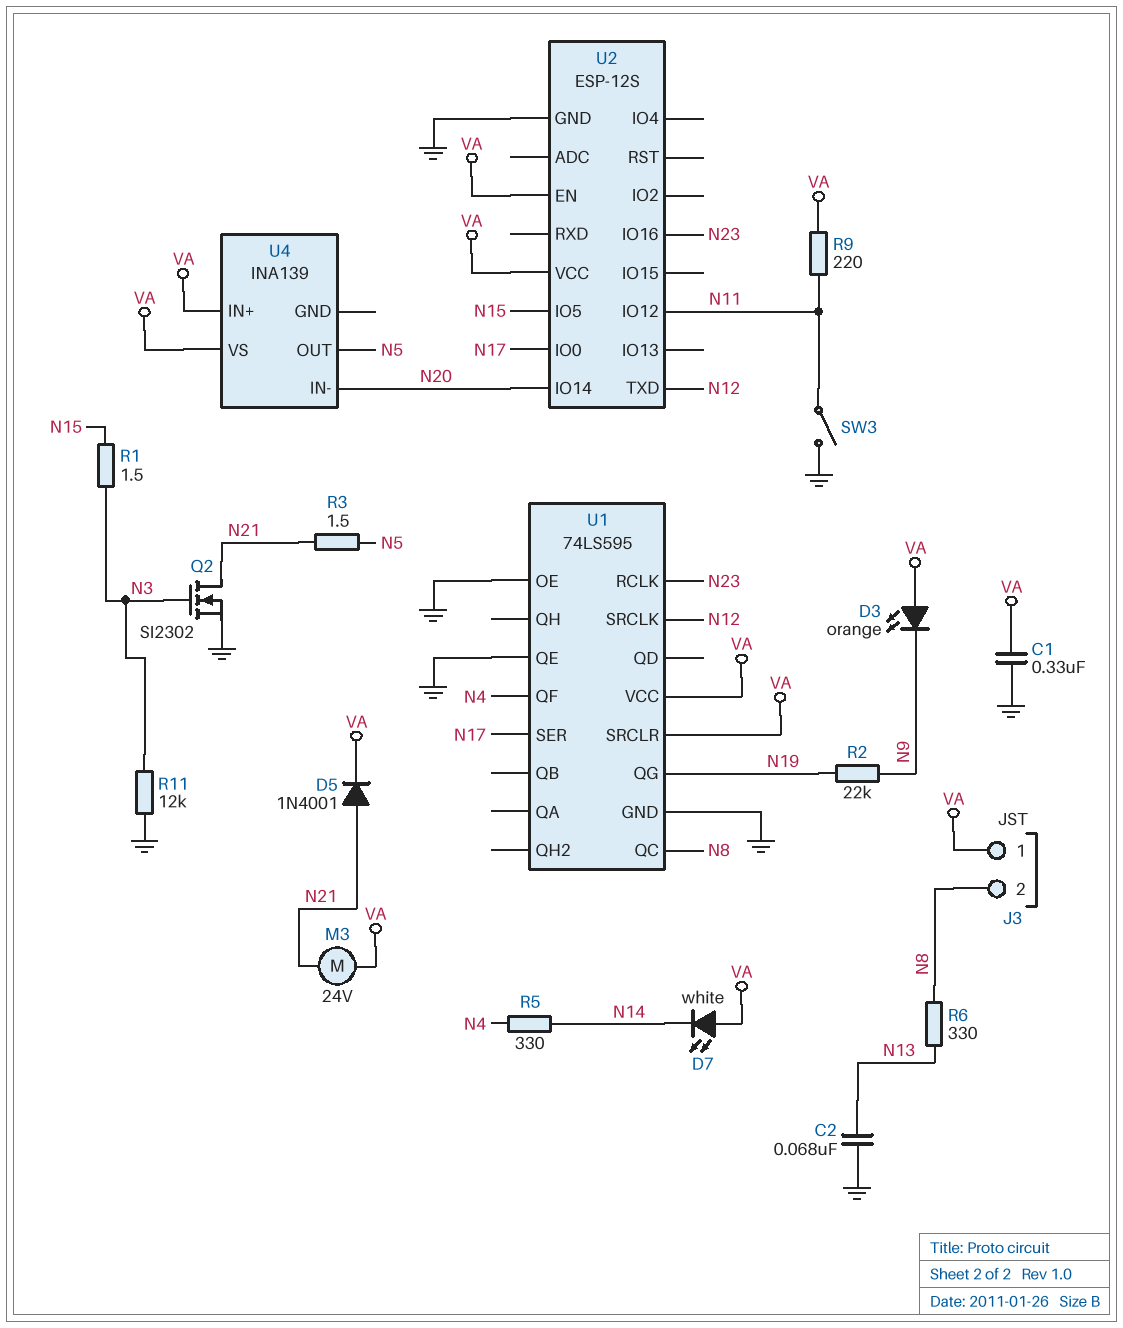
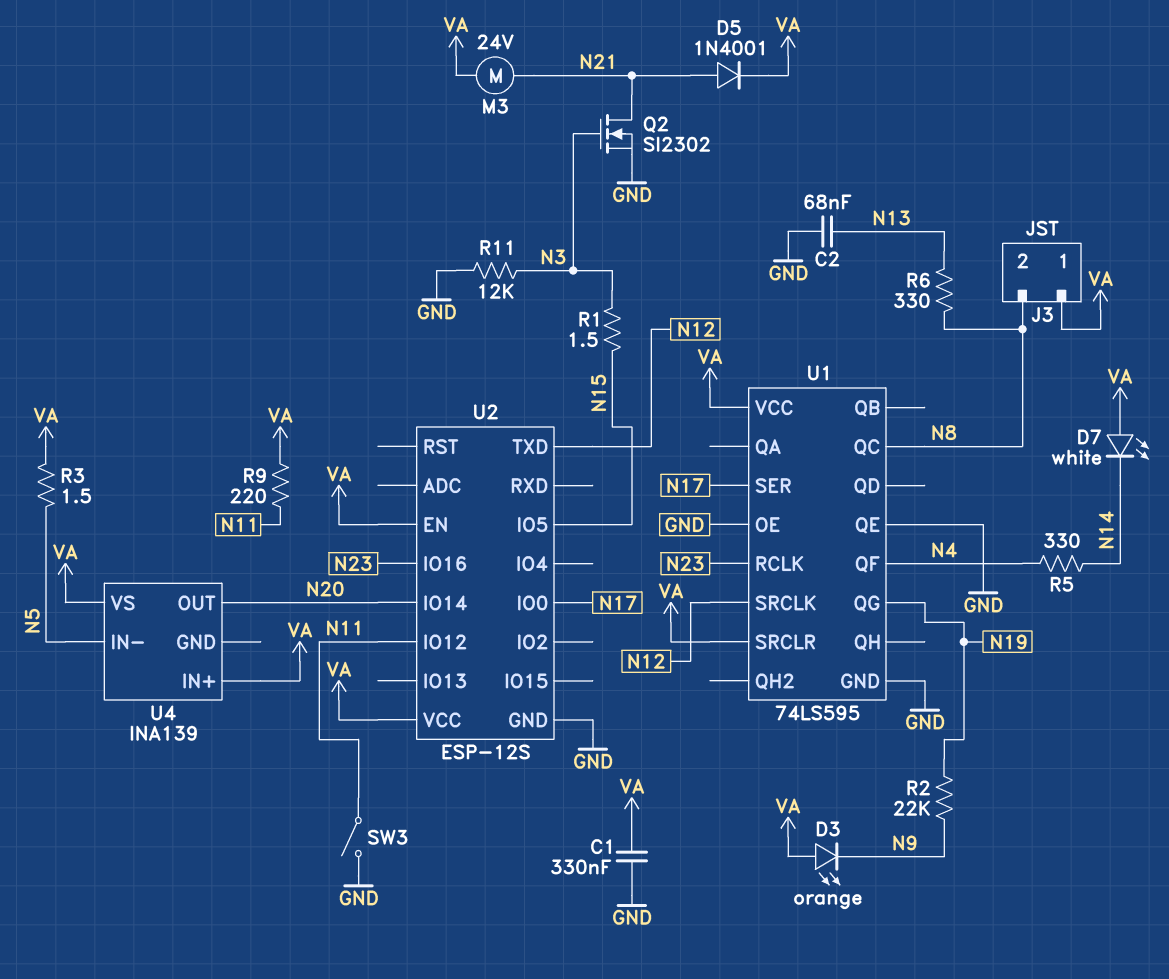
R3: 1.5 (N5, N21) -> 1.5 (N5, VA)
U4 pin IN-: N20 -> N5
U4 pin OUT: N5 -> N20

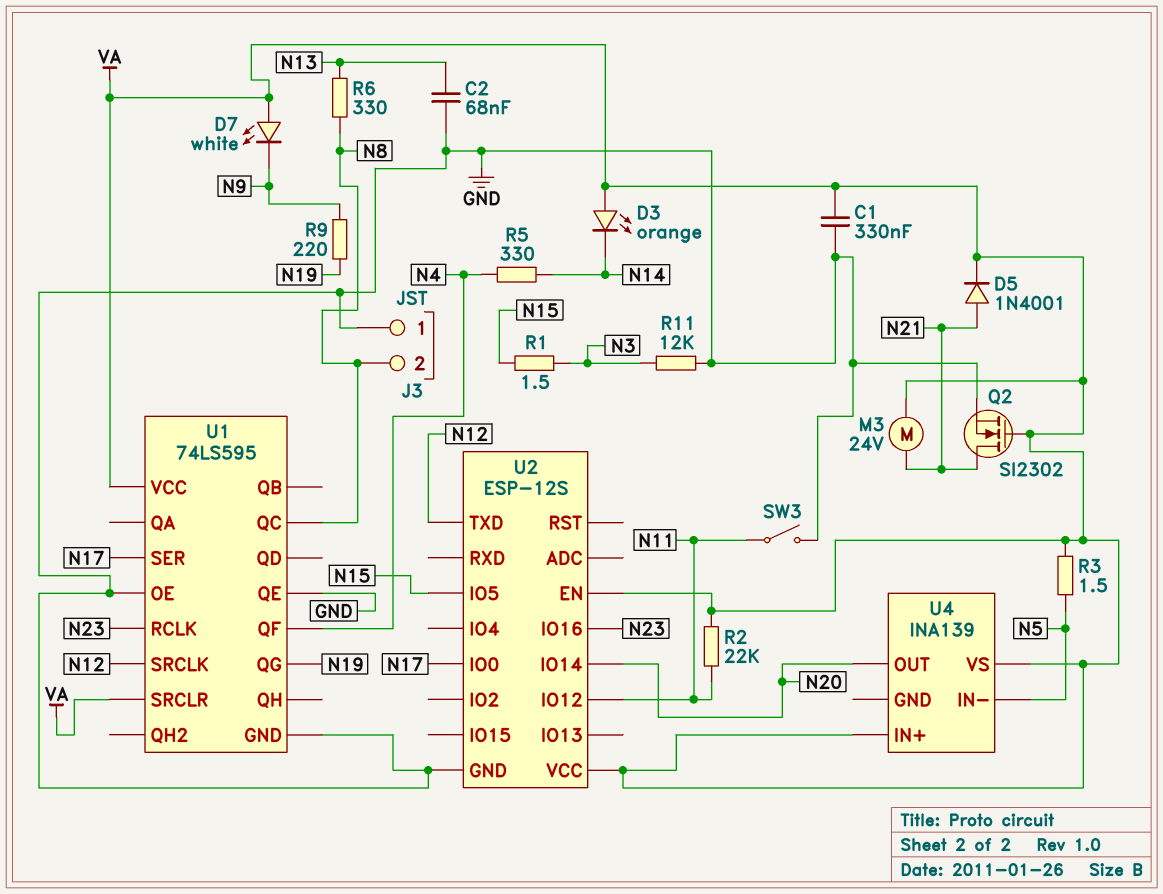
D3: LED orange (A VA, K N9) -> LED orange (A VA, K N14)
D7: LED white (A VA, K N14) -> LED white (A VA, K N9)
J3 pin 1: VA -> GND
Q2: NMOS SI2302 (G N3, D N21, S GND) -> NMOS SI2302 (G VA, D N21, S GND)
R2: 22k (N9, N19) -> 22k (N11, VA)
R9: 220 (N11, VA) -> 220 (N9, N19)

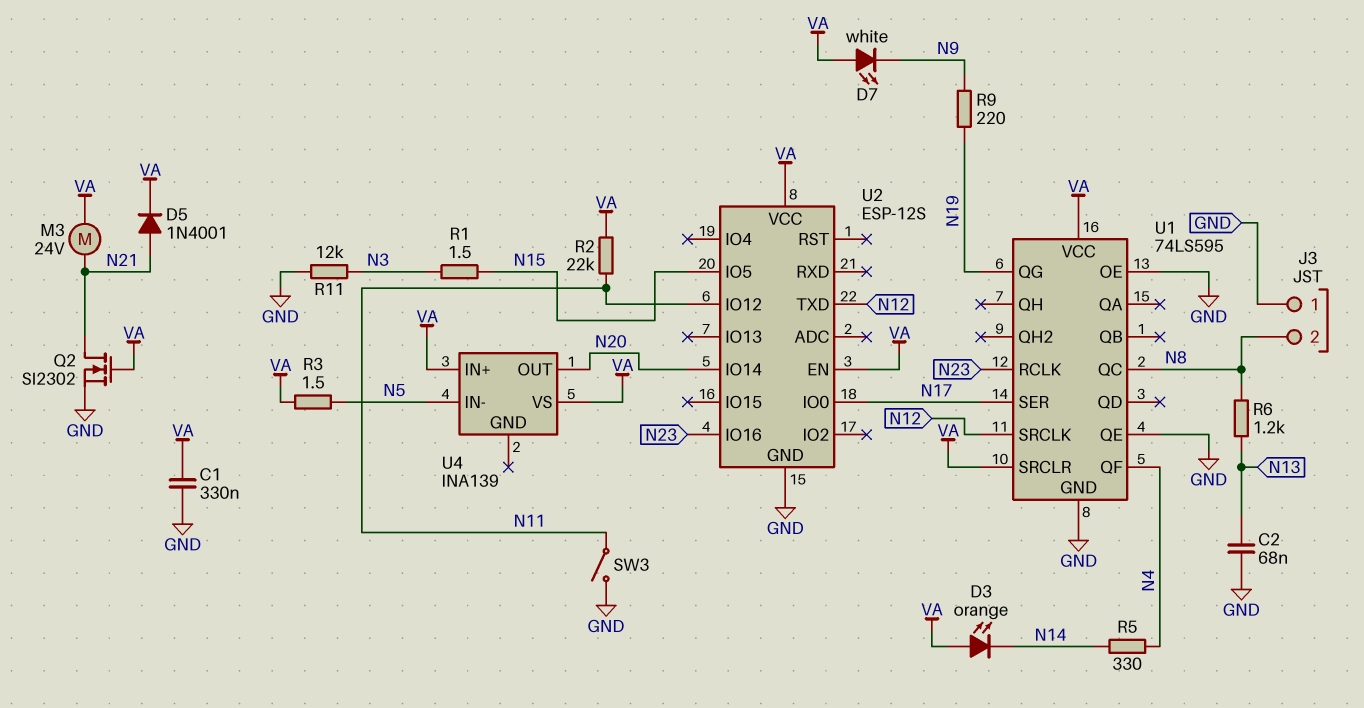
R6: 330 (N8, N13) -> 1.2k (N8, N13)

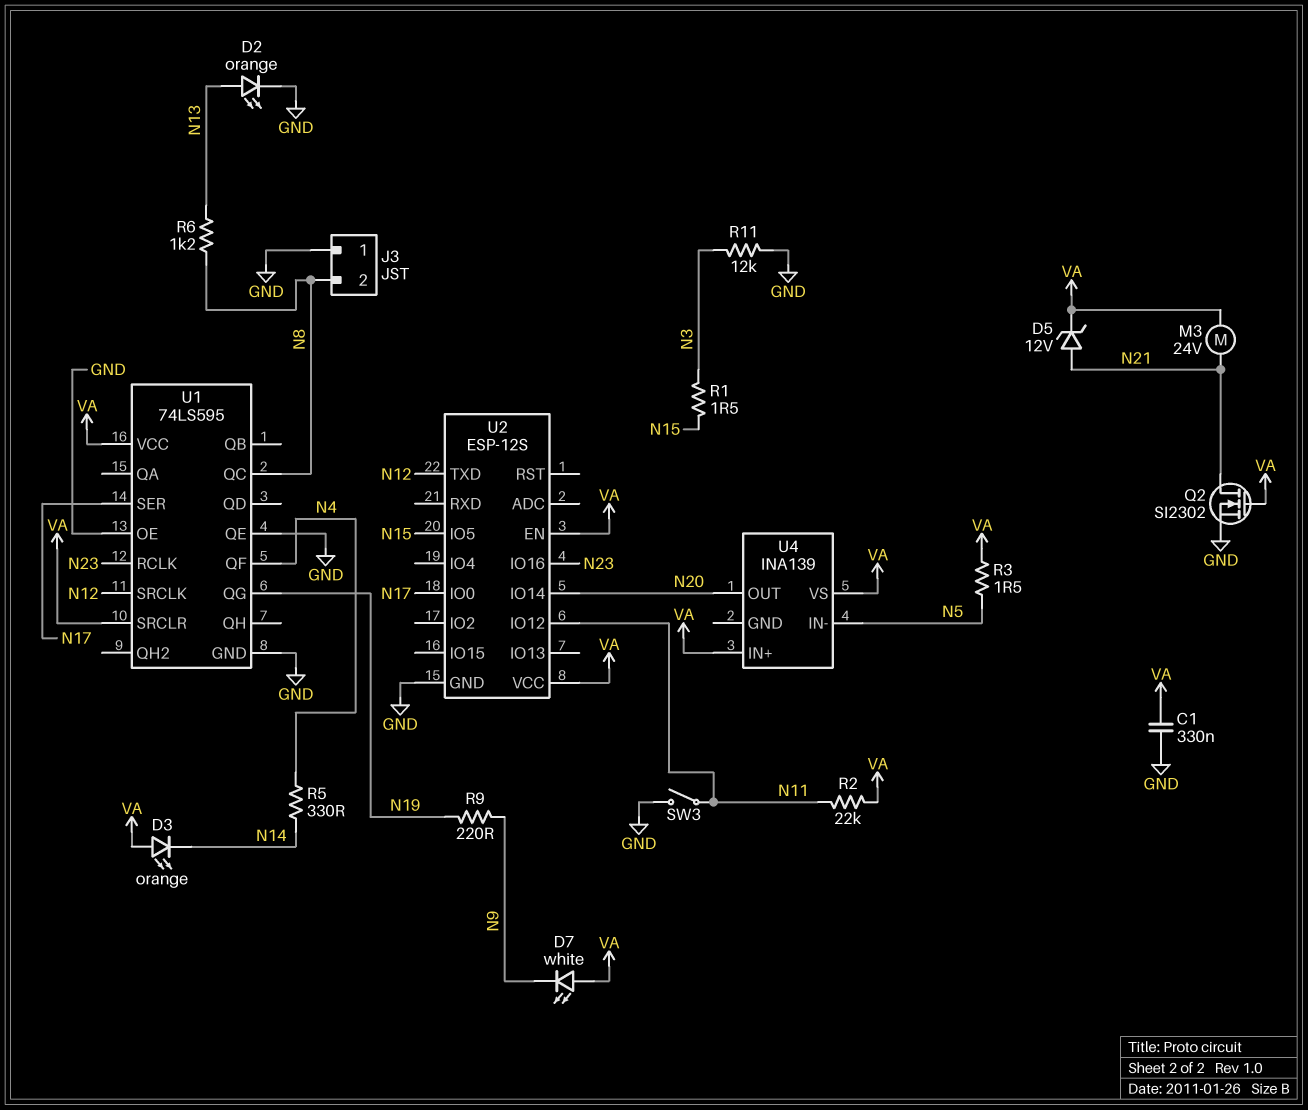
C2: 68nF (GND, N13) -> none
D2: none -> LED orange (A N13, K GND)
D5: diode 1N4001 (A N21, K VA) -> zener 12V (A N21, K VA)

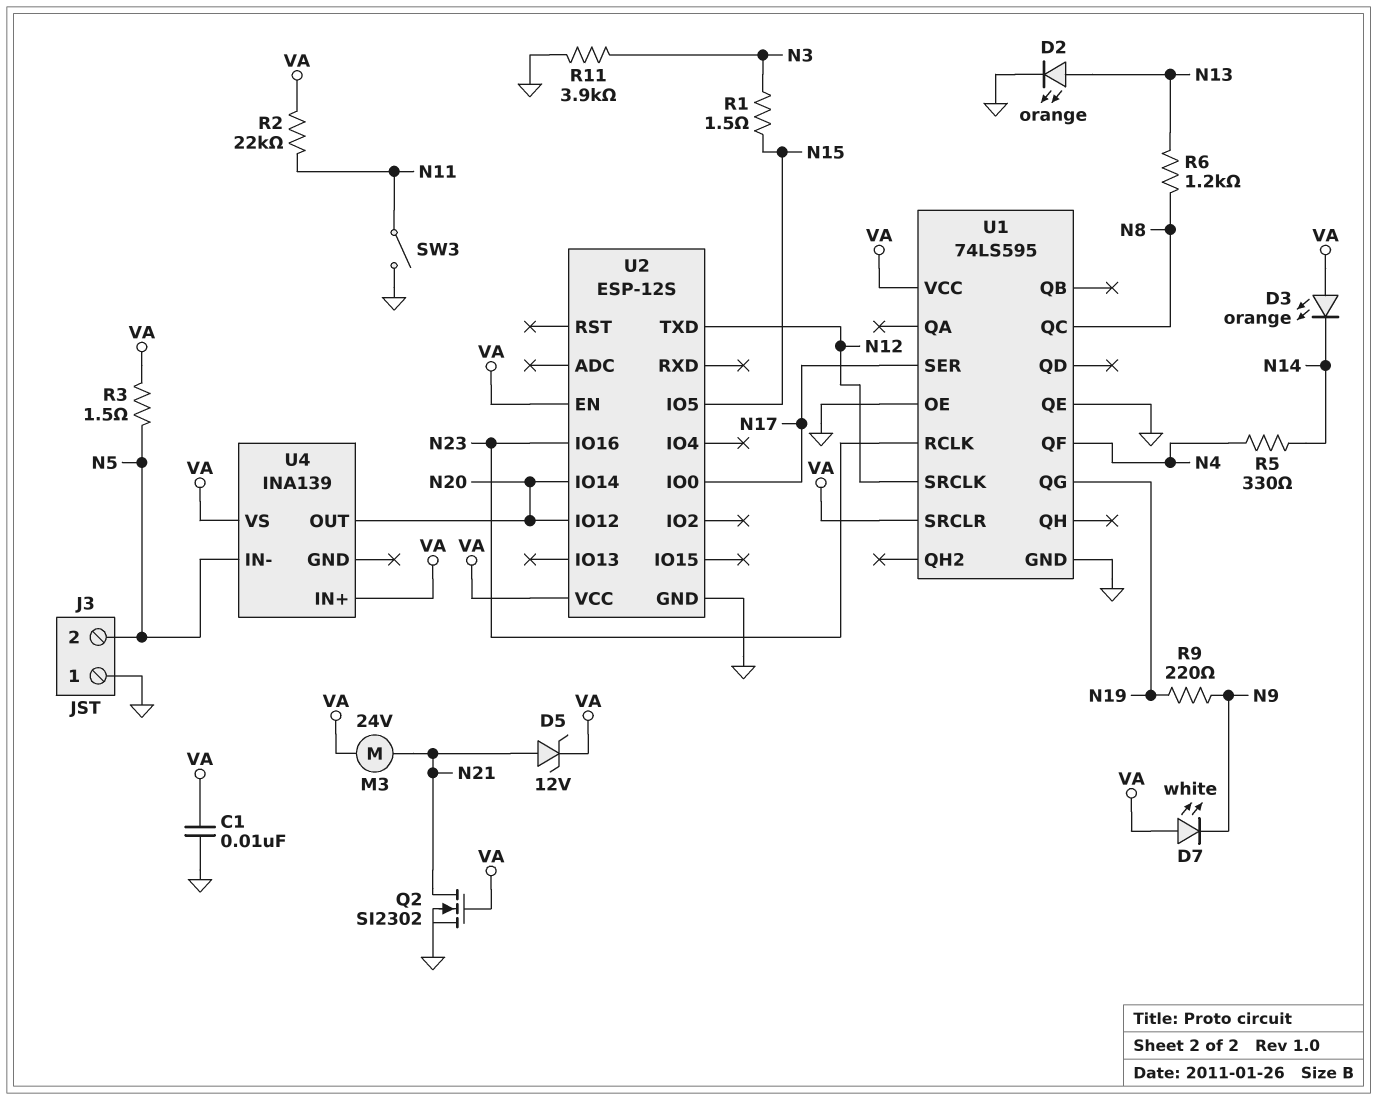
C1: 330nF (GND, VA) -> 10nF (GND, VA)
J3 pin 2: N8 -> N5
R11: 12k (GND, N3) -> 3.9k (GND, N3)
U2 pin IO12: N11 -> N20

